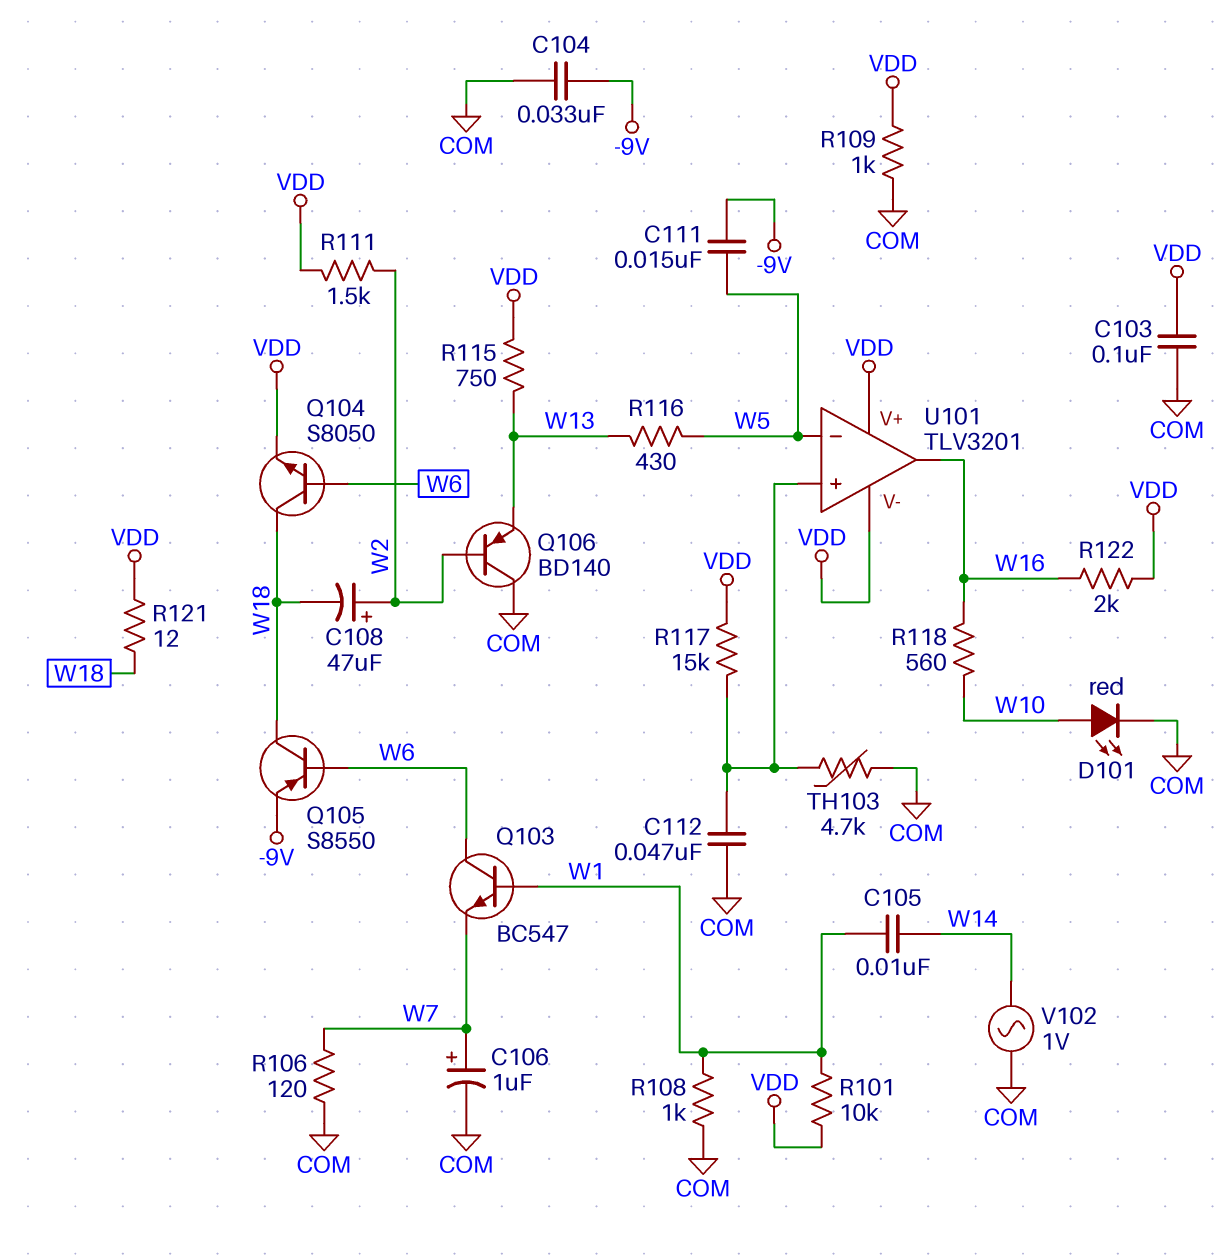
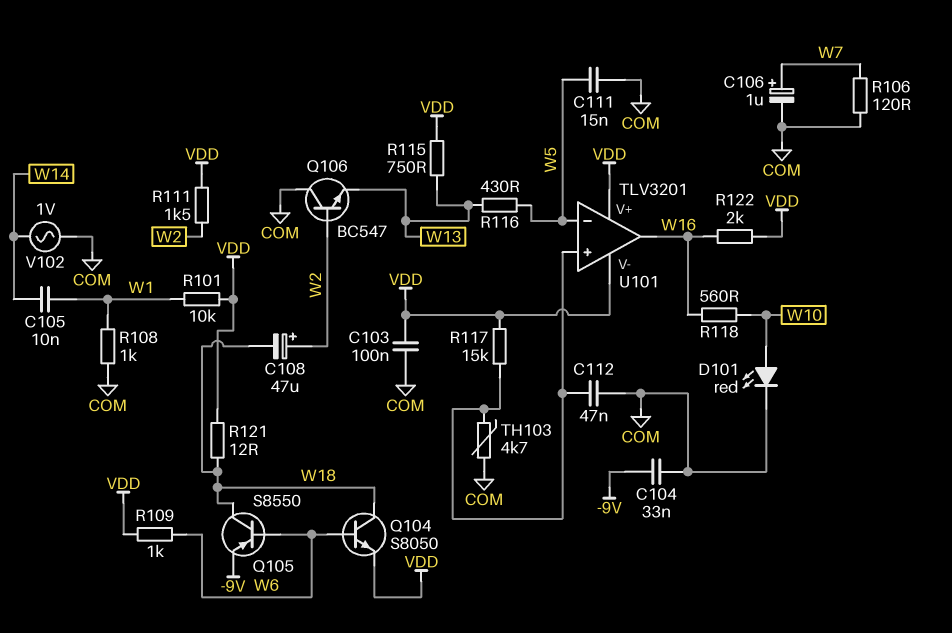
C111: 15nF (-9V, W5) -> 15nF (COM, W5)
Q103: NPN BC547 (B W1, C W6, E W7) -> none
Q106: PNP BD140 (B W2, C COM, E W13) -> NPN BC547 (B W2, C COM, E W13)
R109: 1k (COM, VDD) -> 1k (VDD, W6)

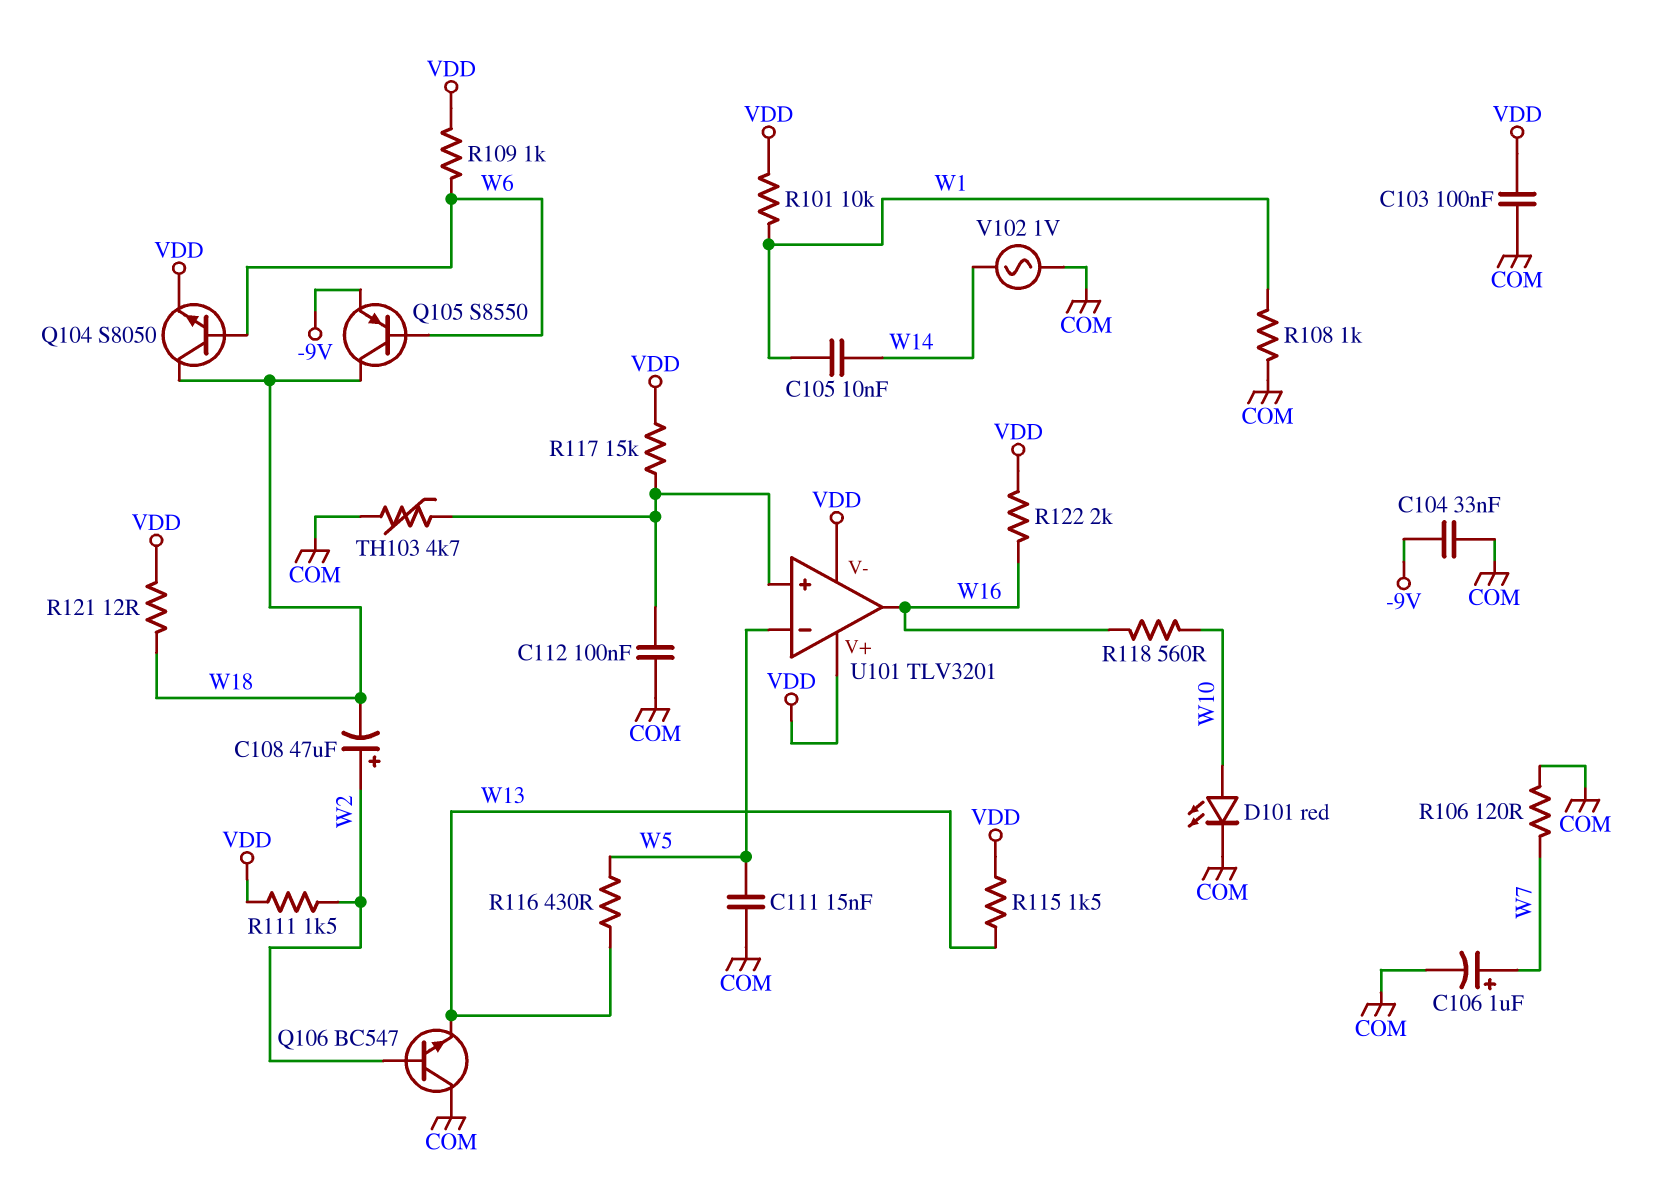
C112: 47nF (COM, U101/in+) -> 100nF (COM, U101/in+)
R115: 750 (VDD, W13) -> 1.5k (VDD, W13)

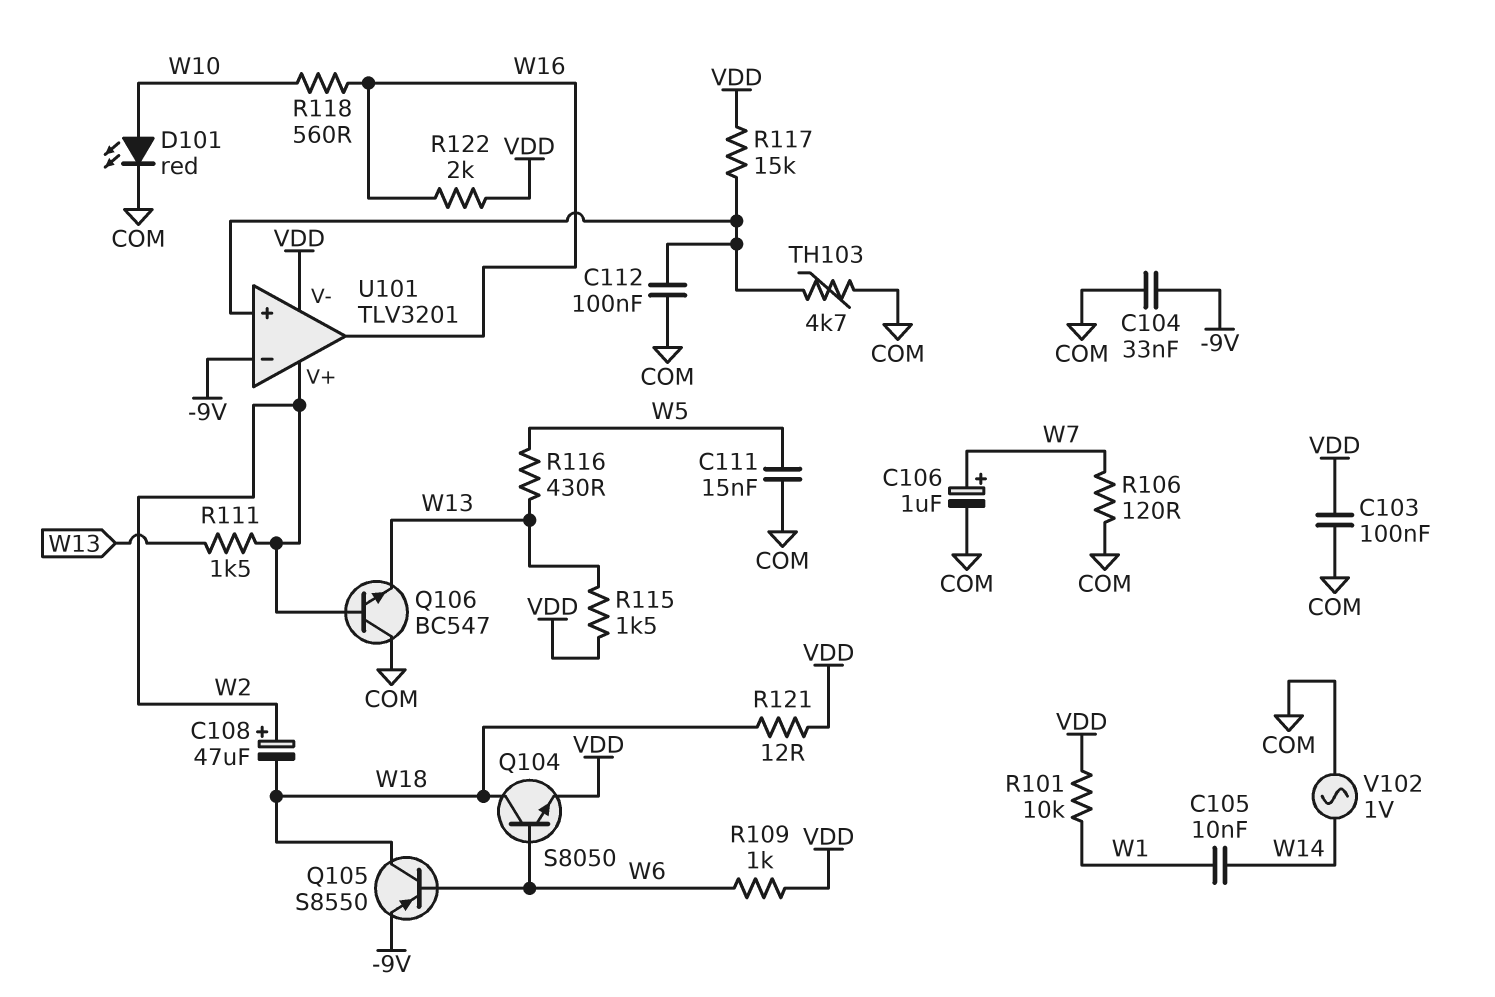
R108: 1k (COM, W1) -> none
R111: 1.5k (VDD, W2) -> 1.5k (W2, W13)
U101 pin V+: VDD -> W2
U101 pin in-: W5 -> -9V

